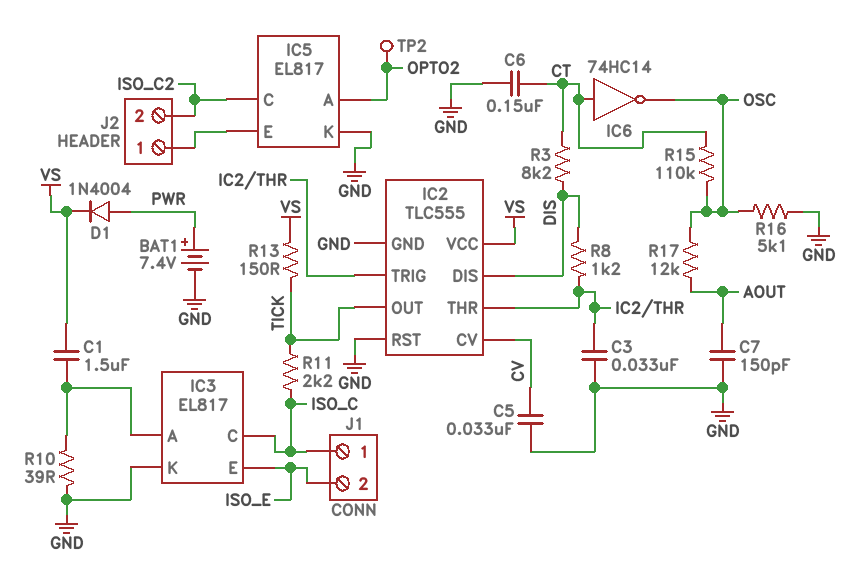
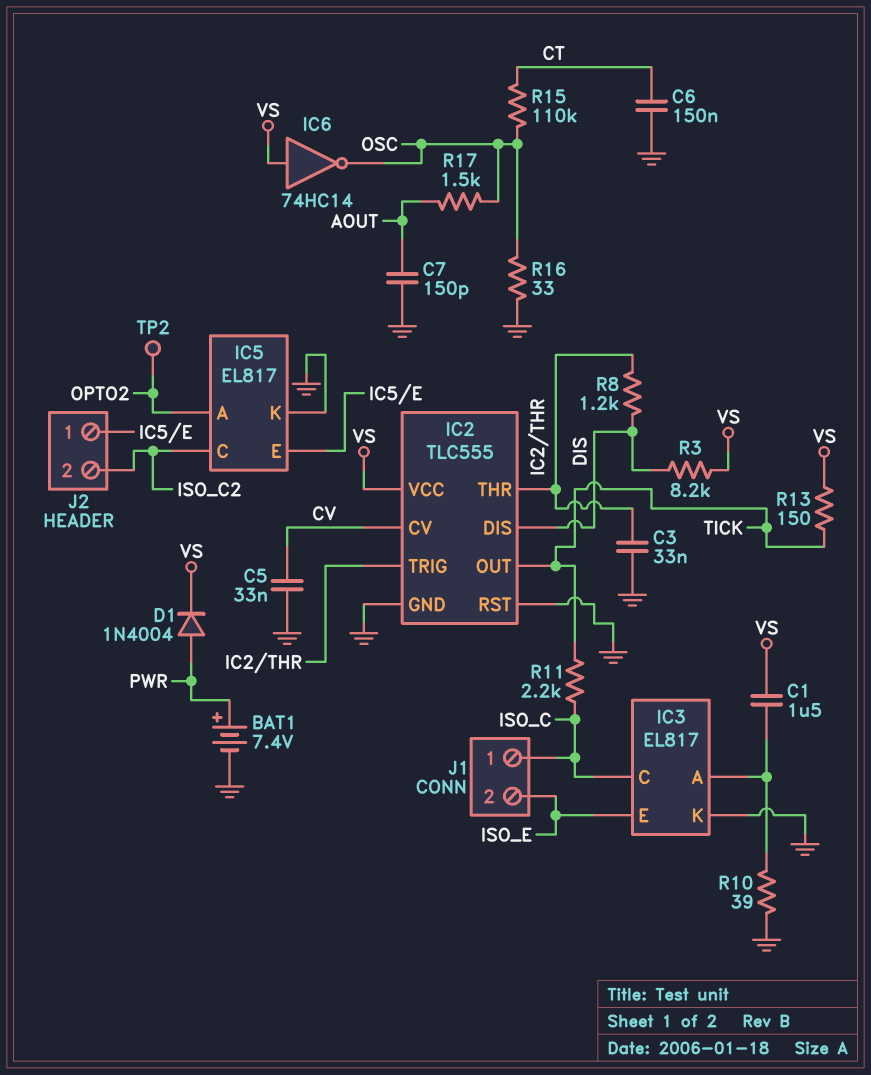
IC6: NOT 74HC14 (in CT, out OSC) -> NOT 74HC14 (in VS, out OSC)
R3: 8.2k (CT, DIS) -> 8.2k (DIS, VS)
R16: 5.1k (GND, OSC) -> 33 (GND, OSC)
R17: 12k (AOUT, OSC) -> 1.5k (AOUT, OSC)

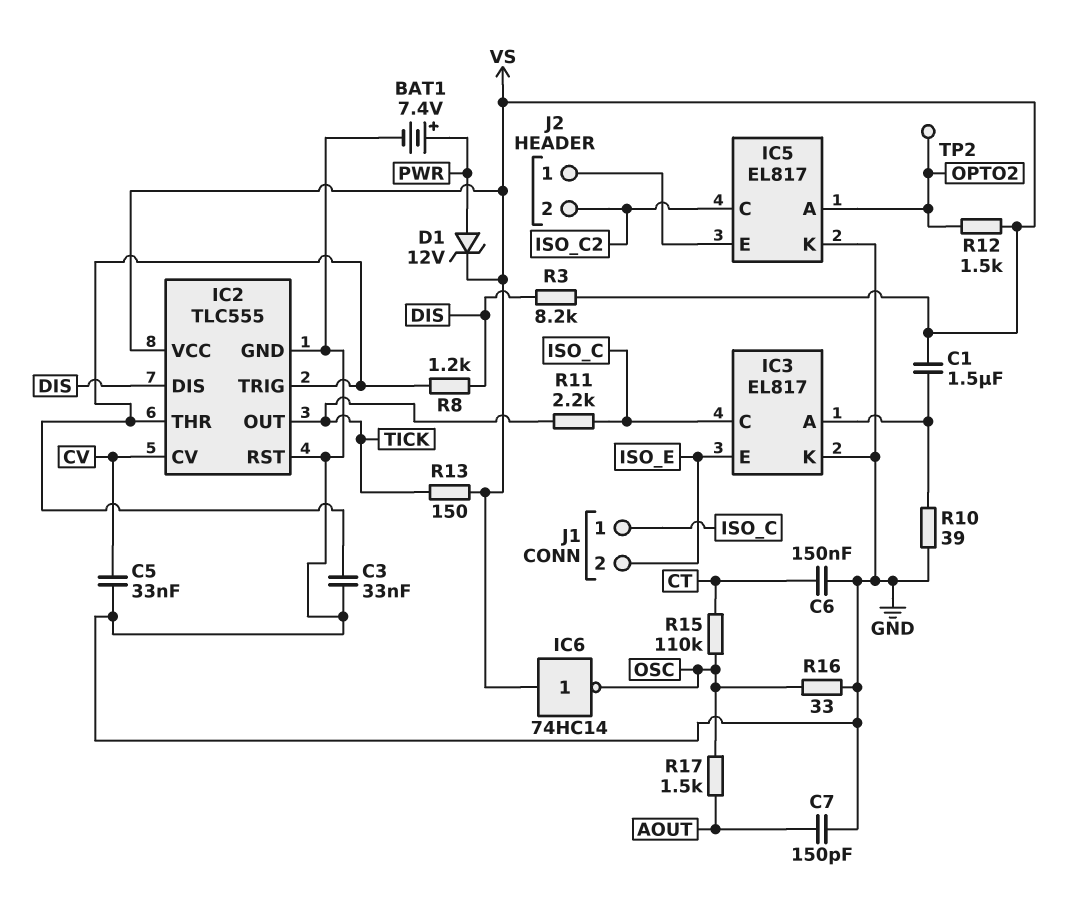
D1: diode 1N4004 (A PWR, K VS) -> zener 12V (A PWR, K VS)
R12: none -> 1.5k (OPTO2, VS)

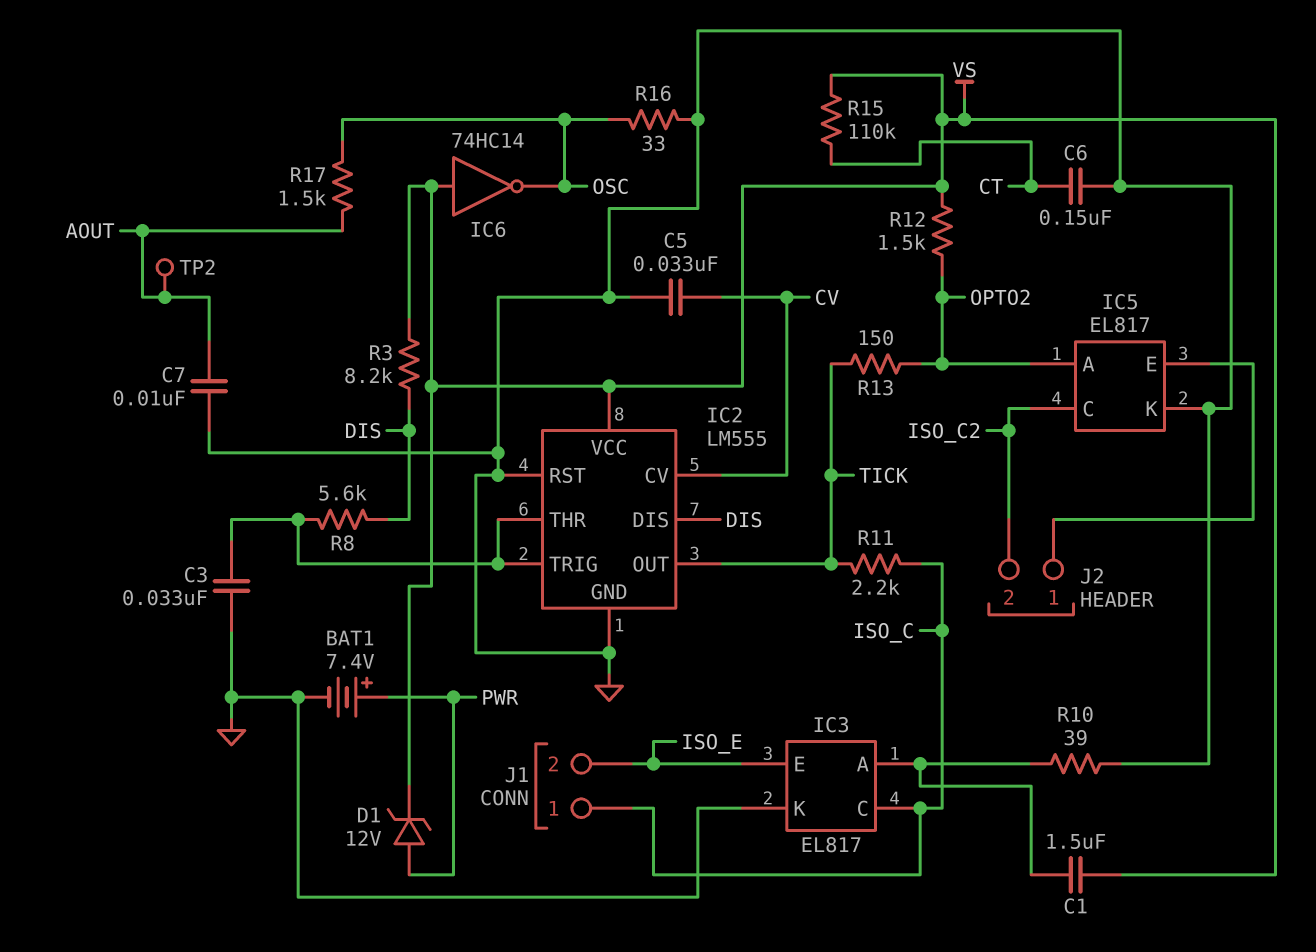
C7: 150pF (AOUT, GND) -> 10nF (AOUT, GND)
IC2: TLC555 -> LM555
R8: 1.2k (DIS, IC2/THR) -> 5.6k (DIS, IC2/THR)
R13: 150 (TICK, VS) -> 150 (OPTO2, TICK)
R15: 110k (CT, OSC) -> 110k (CT, VS)
TP2: test point (OPTO2) -> test point (AOUT)

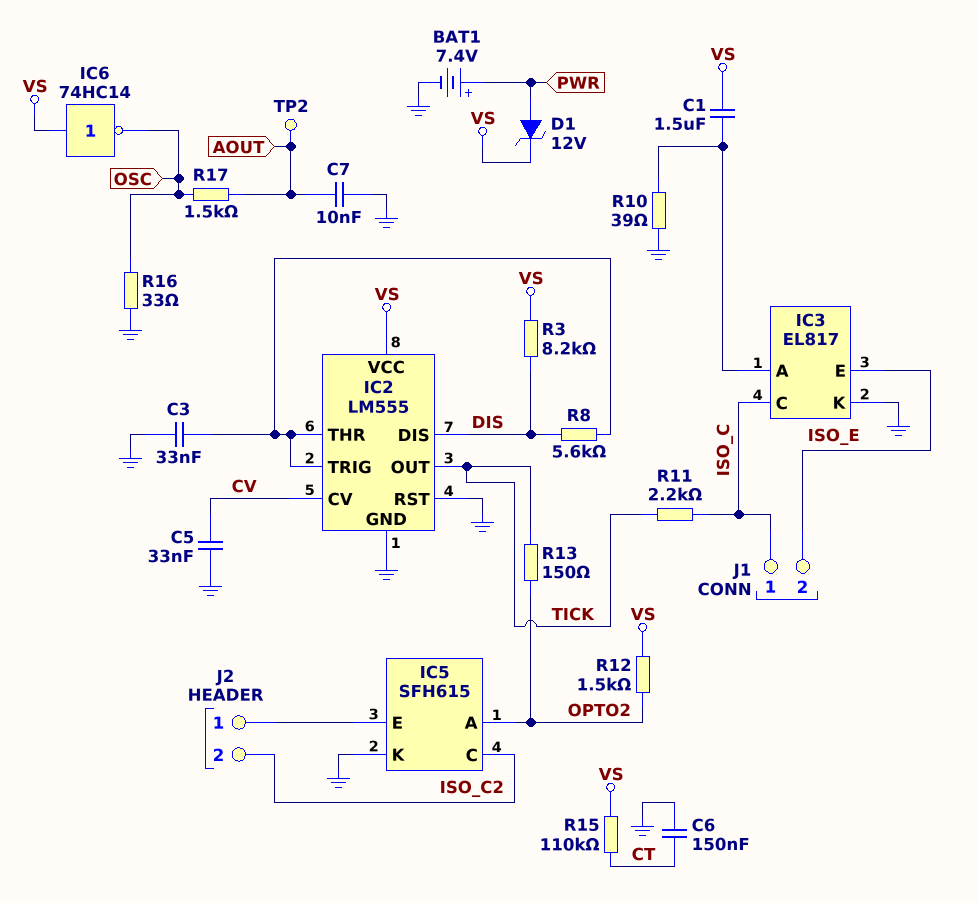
IC5: EL817 -> SFH615

